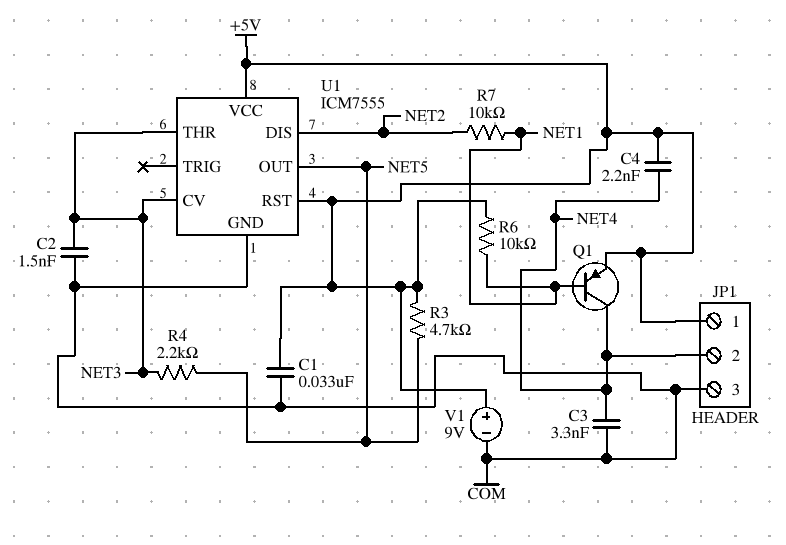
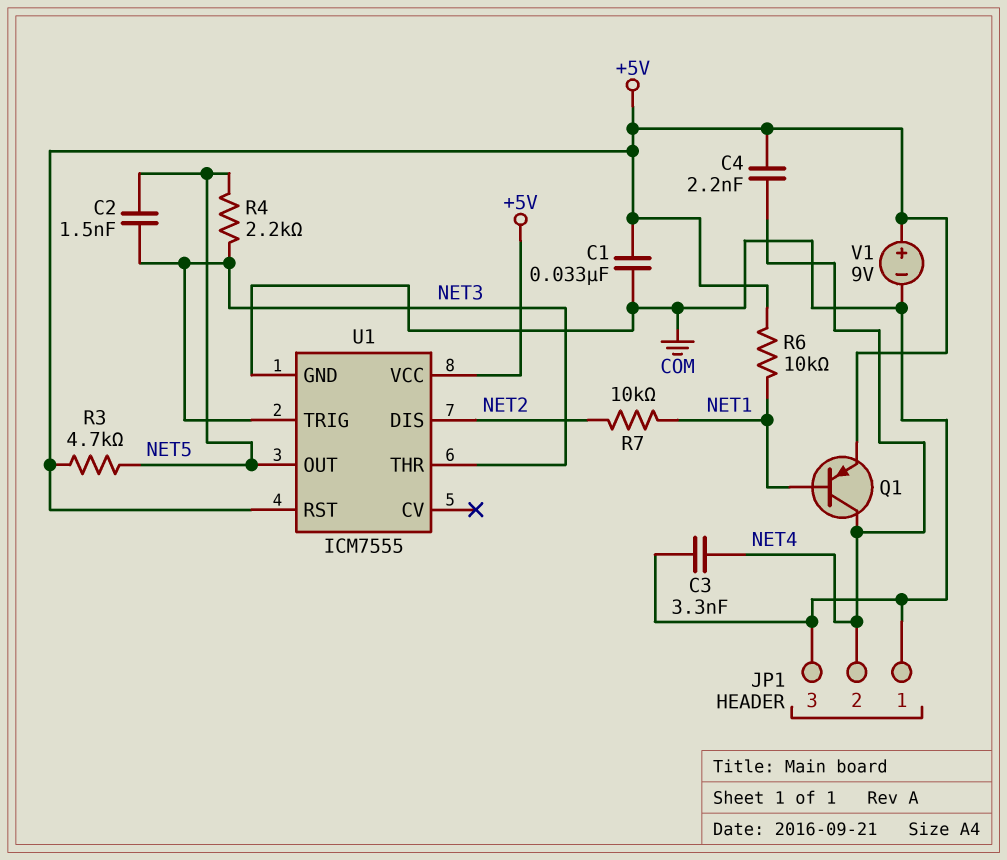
C2: 1.5nF (COM, NET3) -> 1.5nF (NET3, NET5)
JP1 pin 1: +5V -> COM
U1 pin CV: NET3 -> none
U1 pin TRIG: none -> NET3

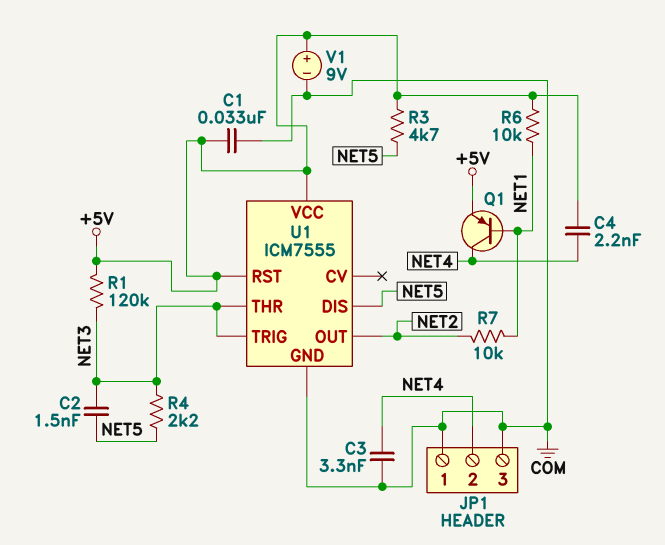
R1: none -> 120k (+5V, NET3)
U1 pin DIS: NET2 -> NET5
U1 pin OUT: NET5 -> NET2

